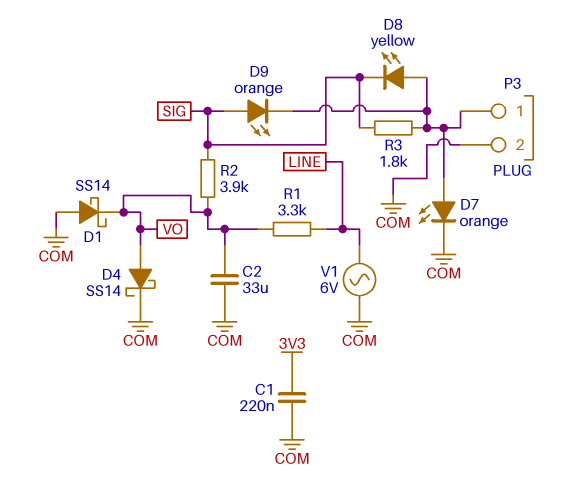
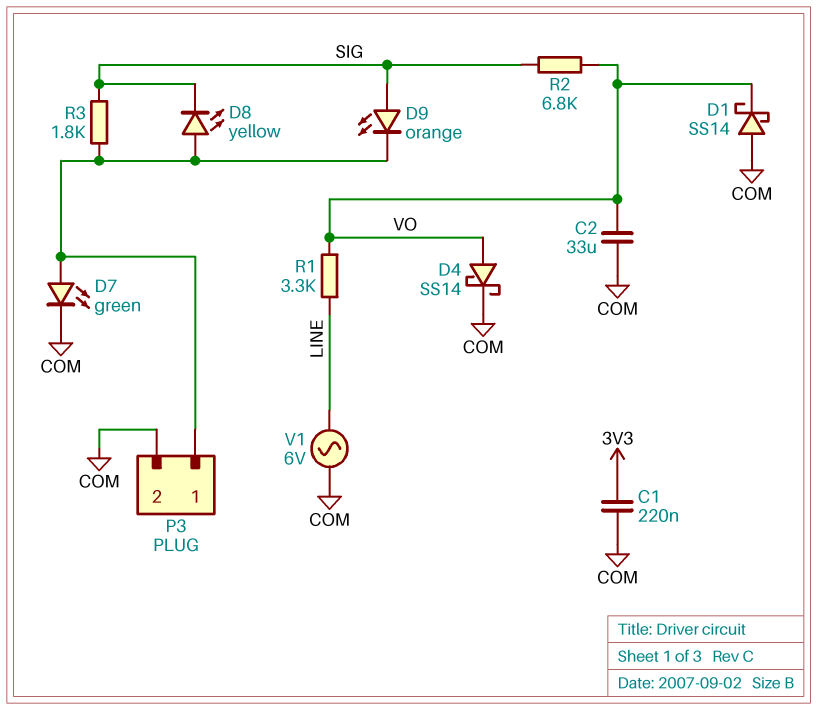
D7: LED orange (A P3/1, K COM) -> LED green (A P3/1, K COM)
R2: 3.9k (SIG, VO) -> 6.8k (SIG, VO)

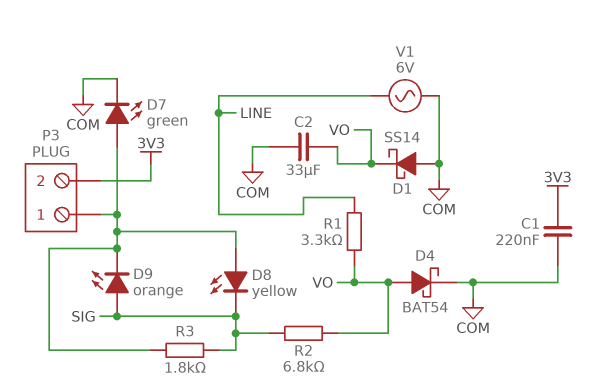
D4: schottky SS14 (A VO, K COM) -> schottky BAT54 (A VO, K COM)
P3 pin 2: COM -> 3V3

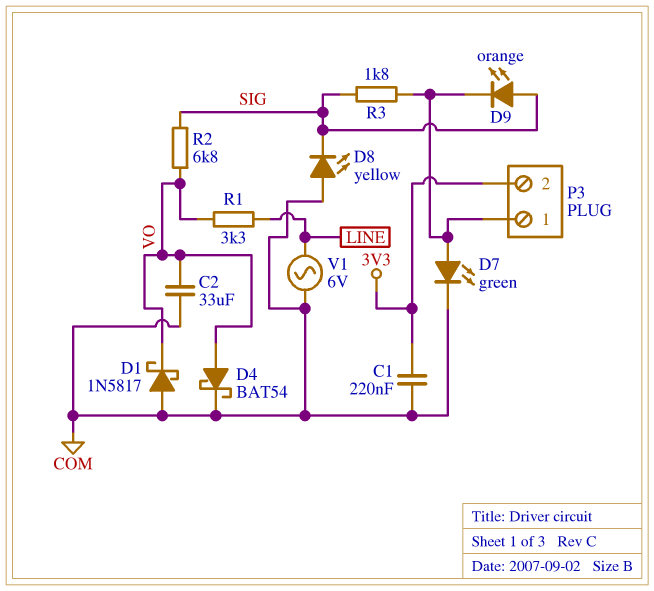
D1: schottky SS14 (A COM, K VO) -> schottky 1N5817 (A COM, K VO)
D8: LED yellow (A P3/1, K SIG) -> LED yellow (A COM, K SIG)

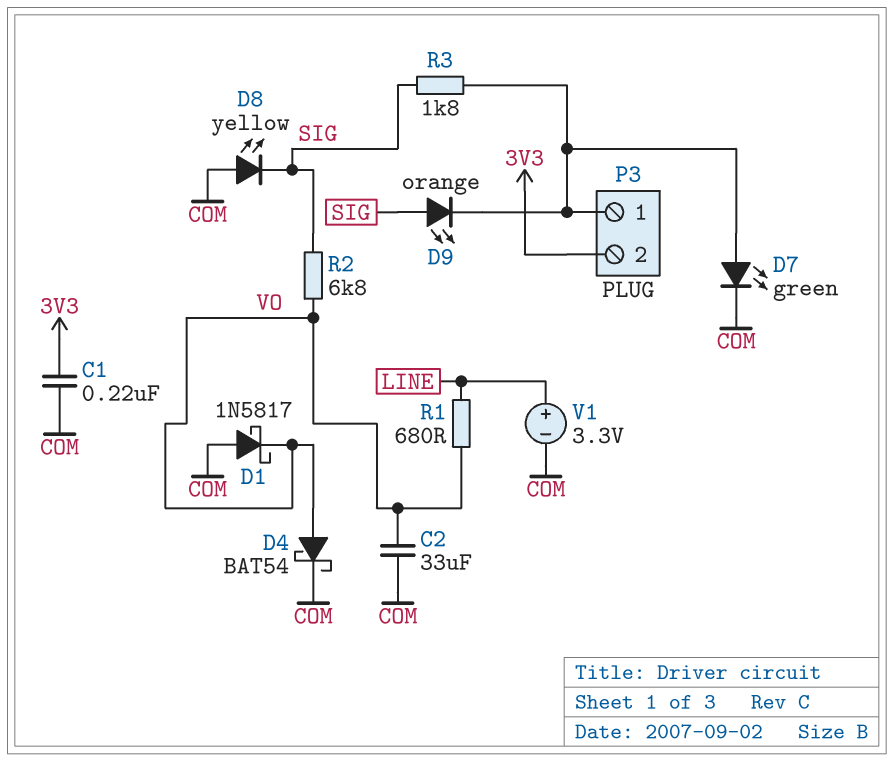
R1: 3.3k (LINE, VO) -> 680 (LINE, VO)
V1: AC 6V (COM, LINE) -> 3.3V (plus LINE, minus COM)

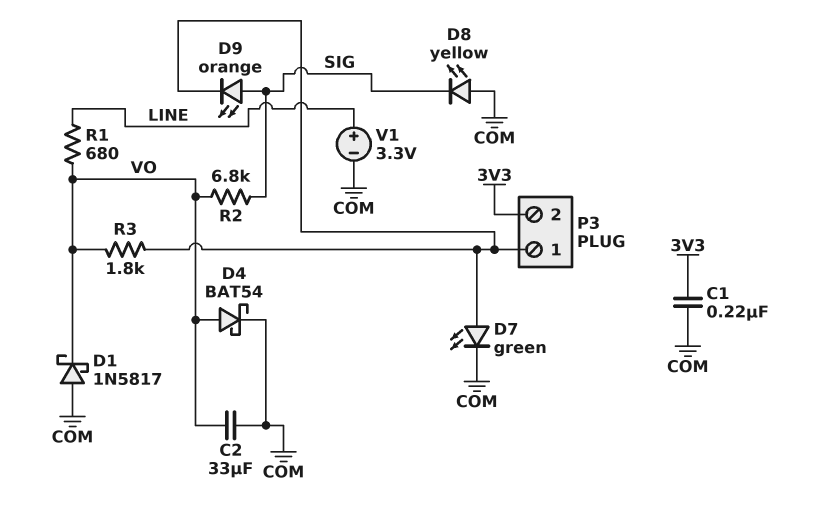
R3: 1.8k (P3/1, SIG) -> 1.8k (P3/1, VO)

